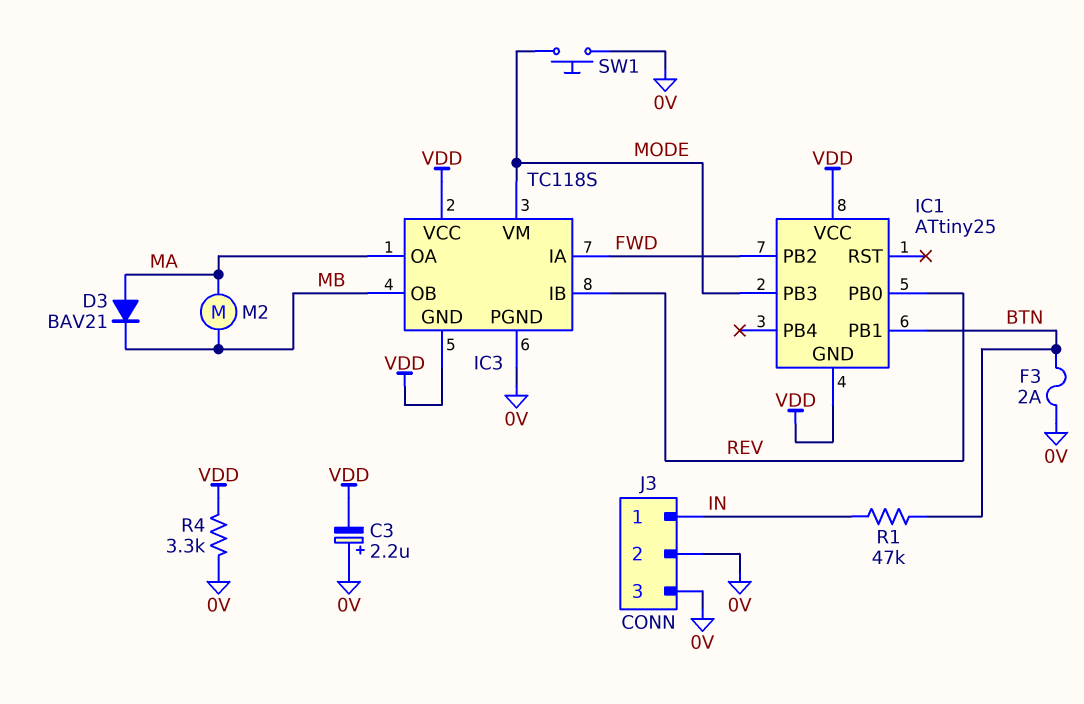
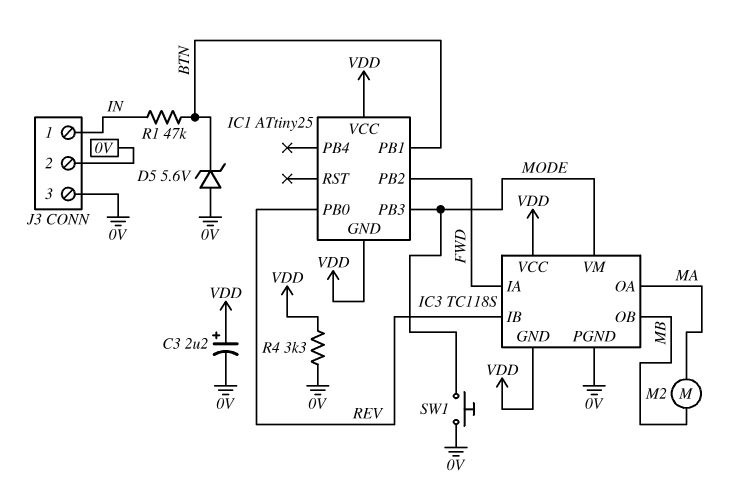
C3: 2.2uF (plus 0V, minus VDD) -> 2.2uF (plus VDD, minus 0V)
D3: diode BAV21 (A MA, K MB) -> none
D5: none -> zener 5.6V (A 0V, K BTN)
F3: 2A (0V, BTN) -> none

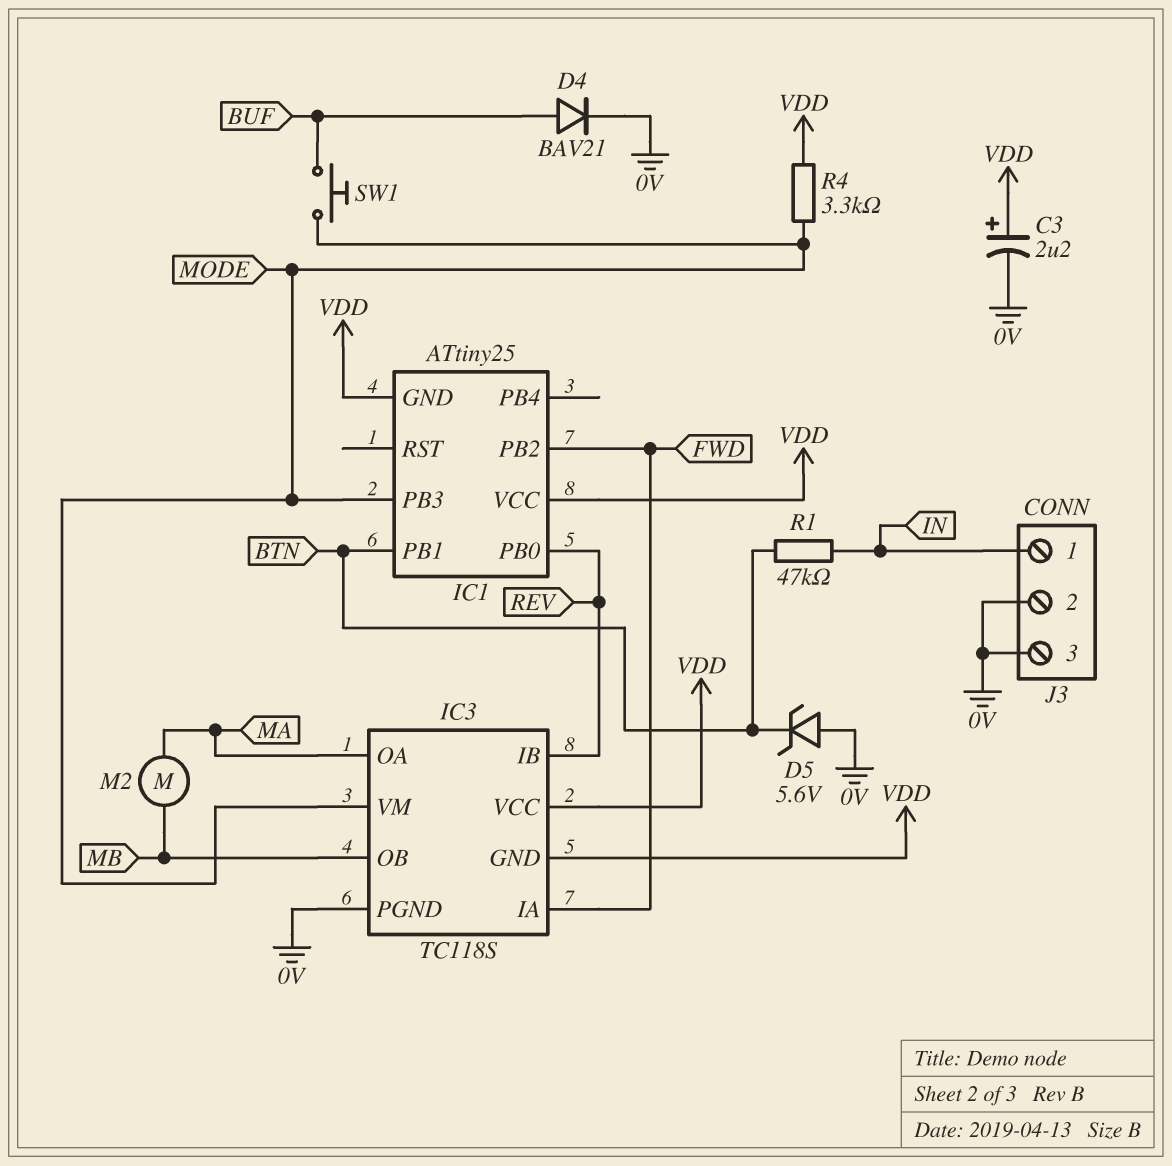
D4: none -> diode BAV21 (A BUF, K 0V)
R4: 3.3k (0V, VDD) -> 3.3k (MODE, VDD)
SW1: button (0V, MODE) -> button (BUF, MODE)

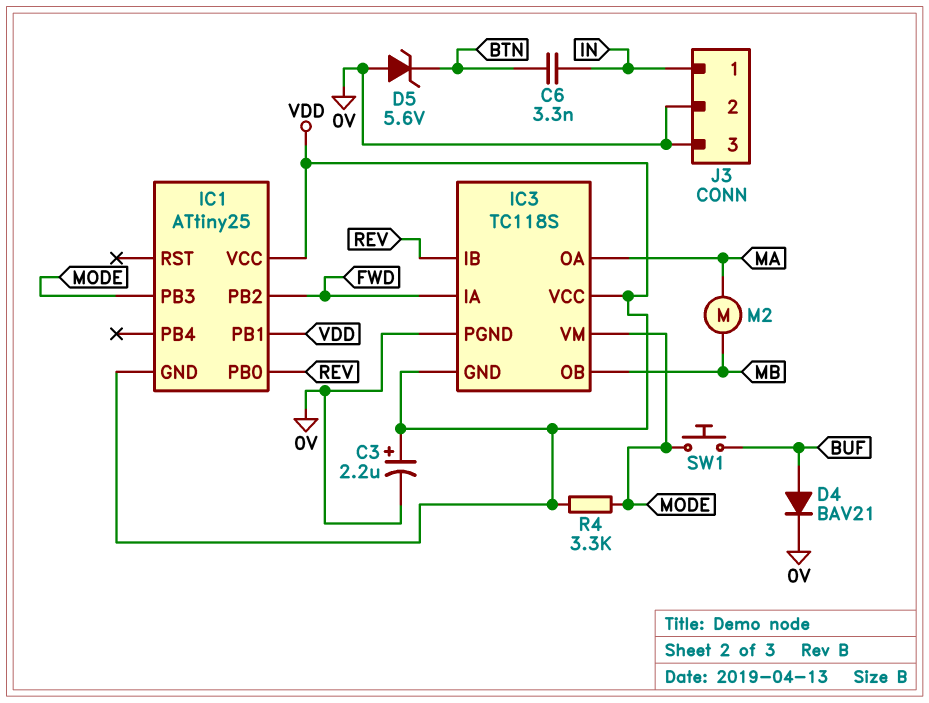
C6: none -> 3.3nF (BTN, IN)
IC1 pin PB1: BTN -> VDD
R1: 47k (BTN, IN) -> none

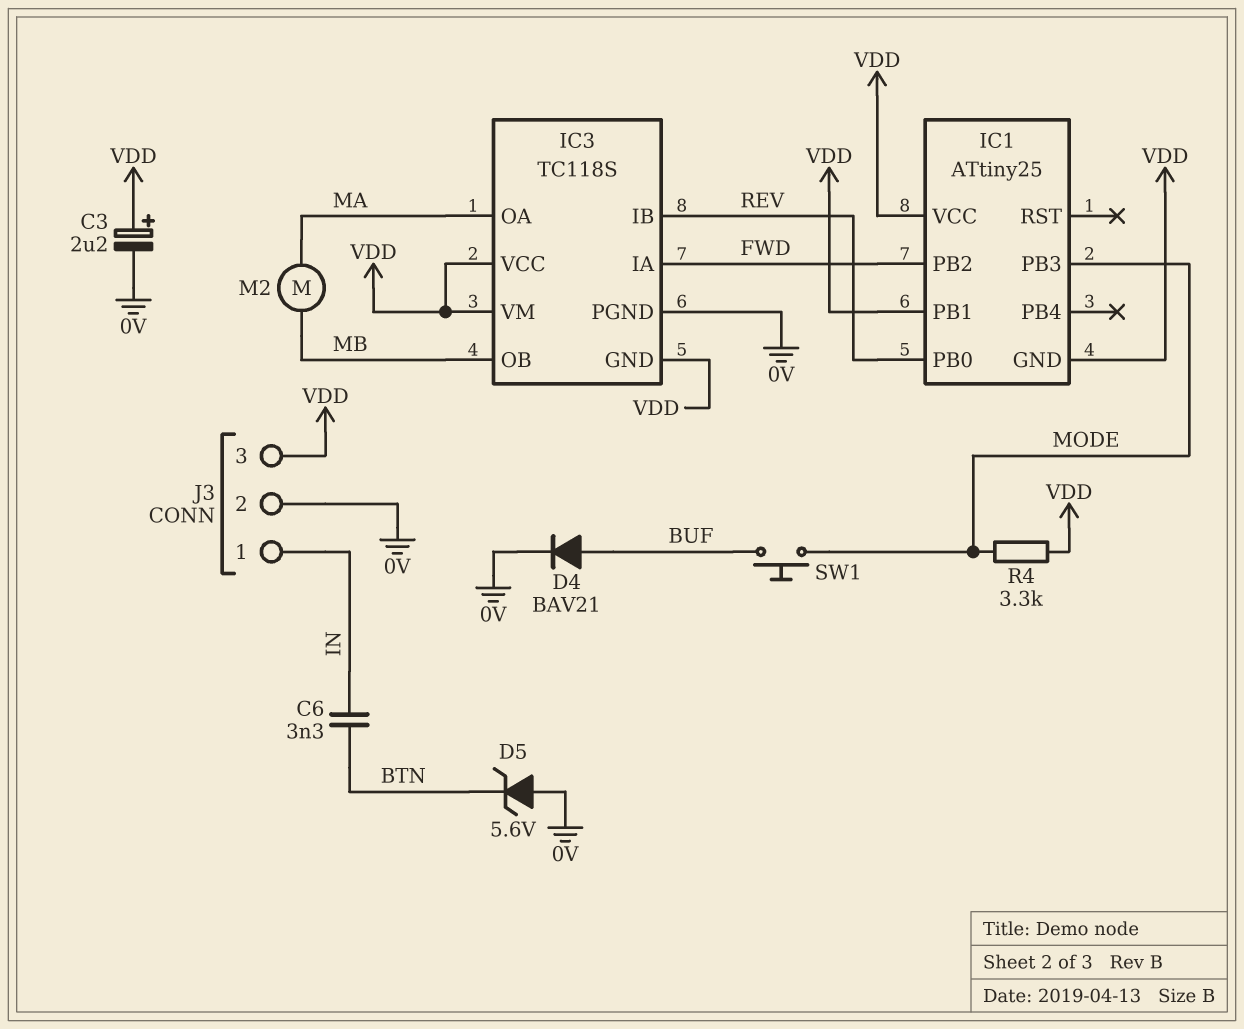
IC3 pin VM: MODE -> VDD
J3 pin 3: 0V -> VDD

